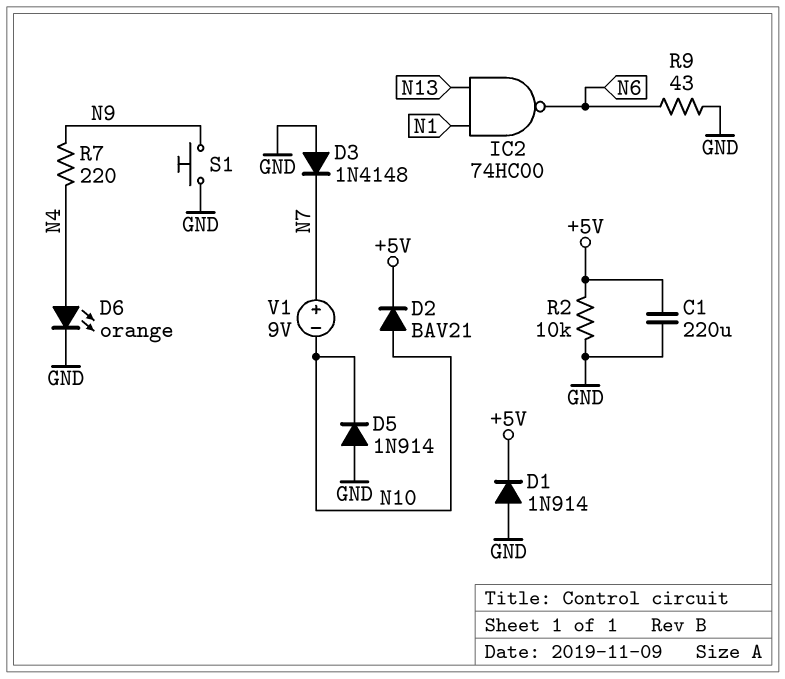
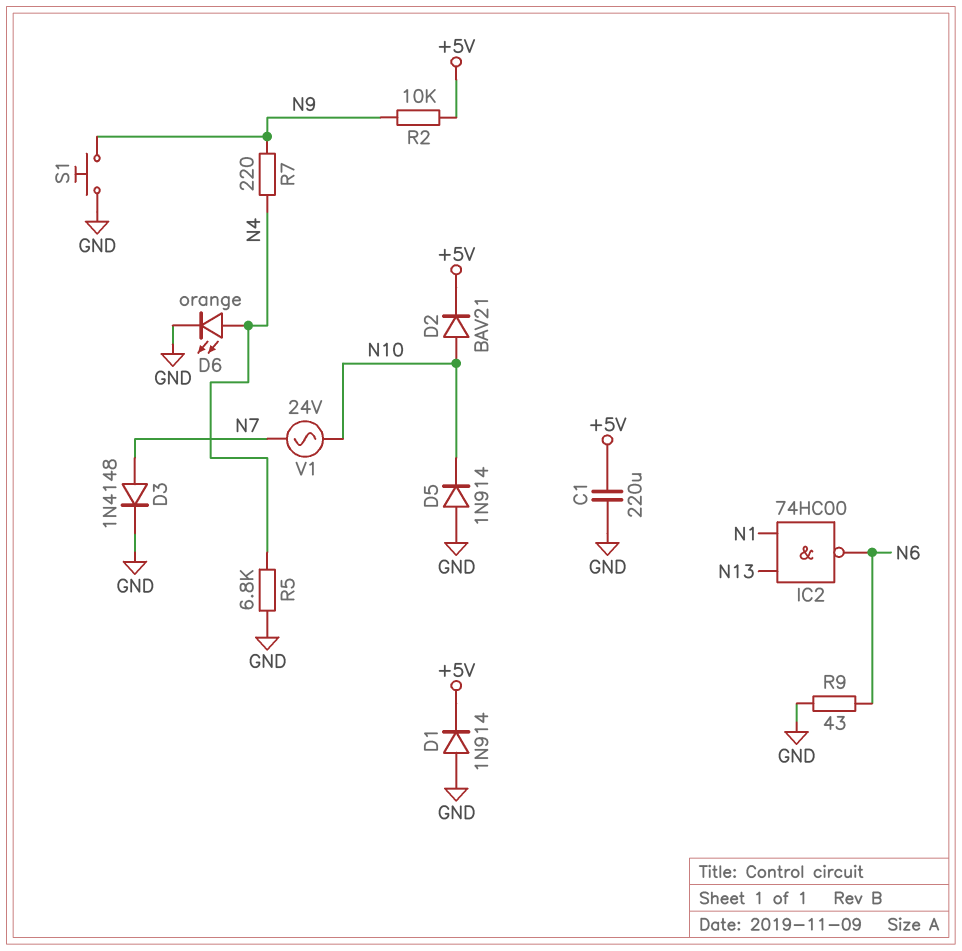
D3: diode 1N4148 (A GND, K N7) -> diode 1N4148 (A N7, K GND)
R2: 10k (+5V, GND) -> 10k (+5V, N9)
R5: none -> 6.8k (GND, N4)
V1: 9V (plus N7, minus N10) -> AC 24V (N7, N10)

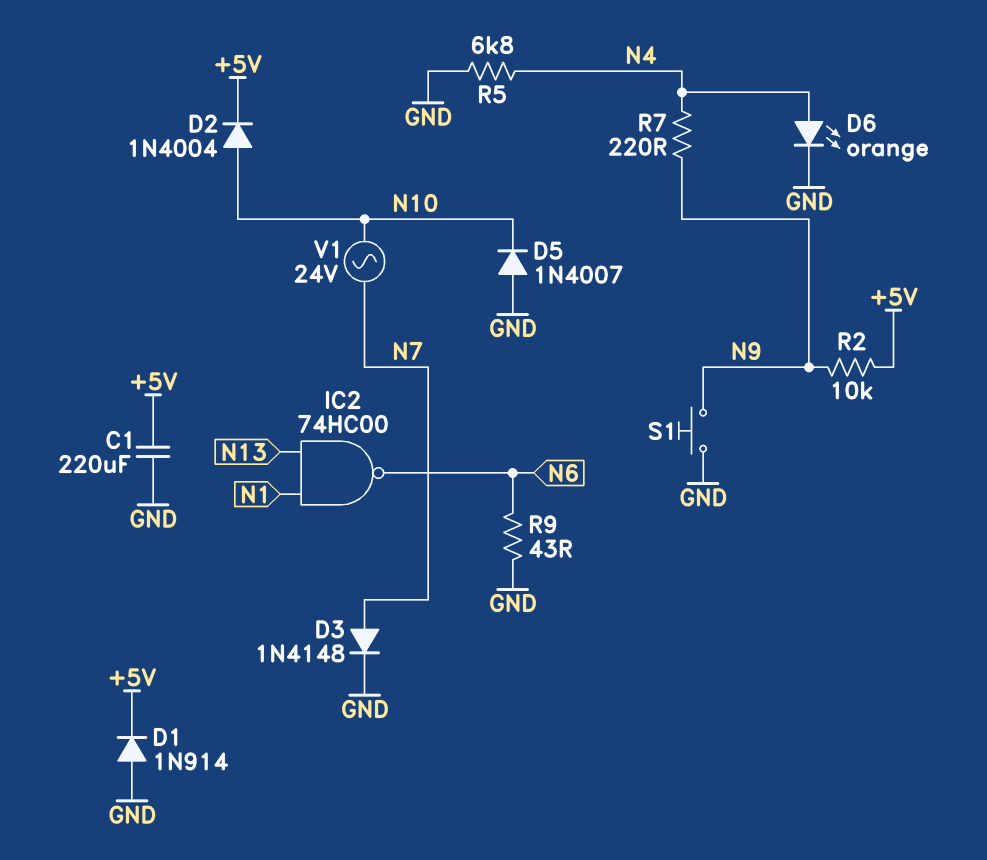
D2: diode BAV21 (A N10, K +5V) -> diode 1N4004 (A N10, K +5V)
D5: diode 1N914 (A GND, K N10) -> diode 1N4007 (A GND, K N10)

